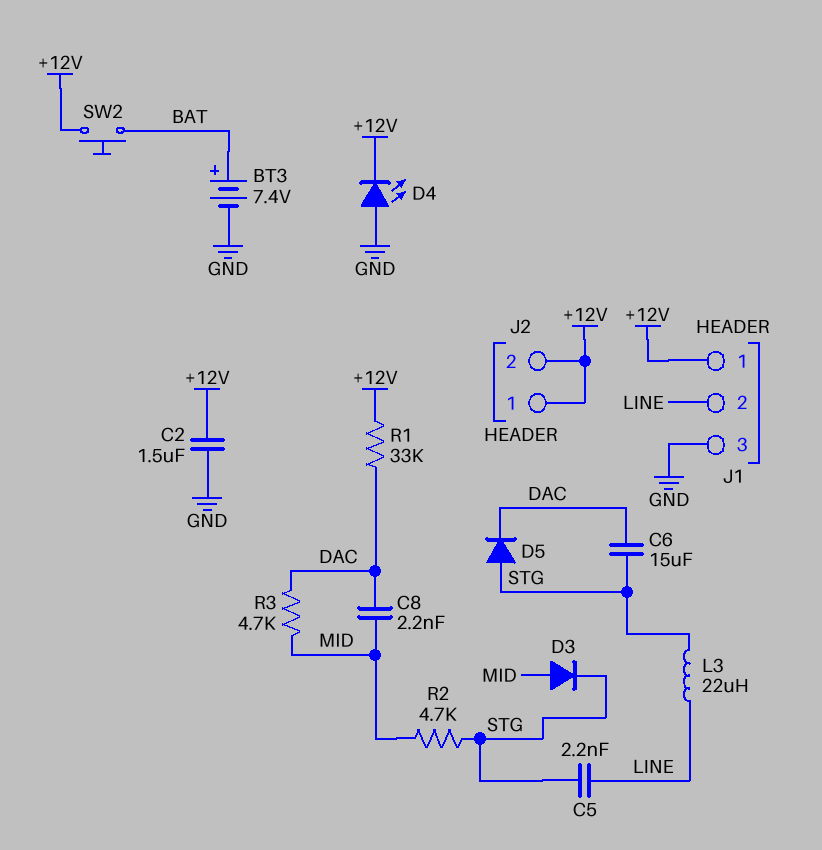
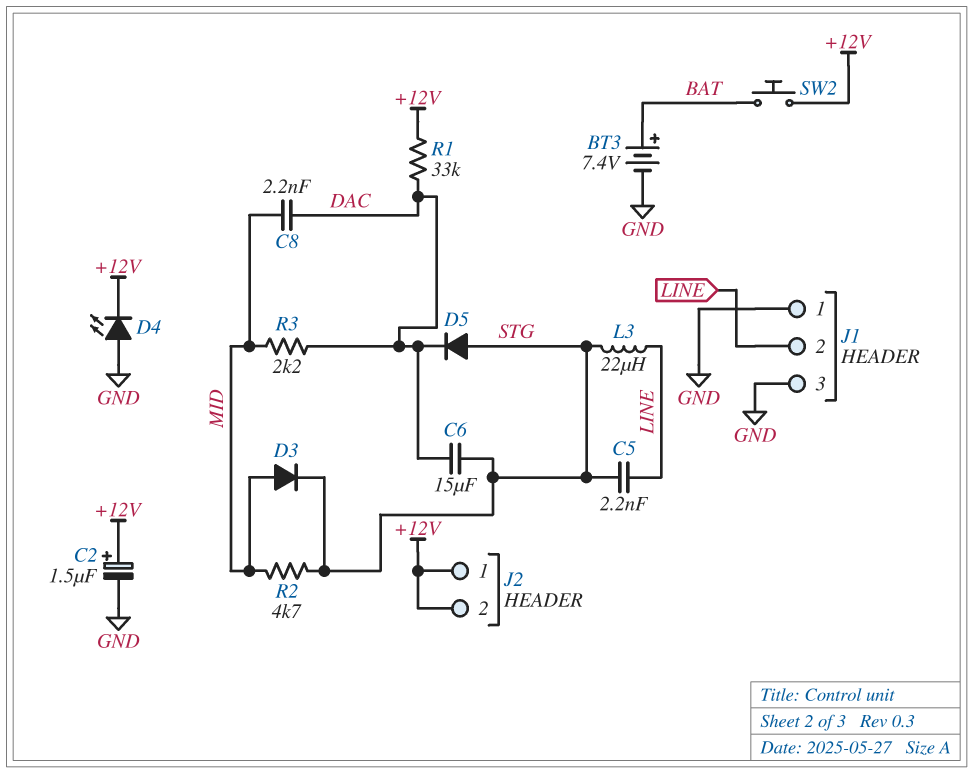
C2: 1.5uF (+12V, GND) -> 1.5uF (plus +12V, minus GND)
J1 pin 1: +12V -> GND
R3: 4.7k (DAC, MID) -> 2.2k (DAC, MID)

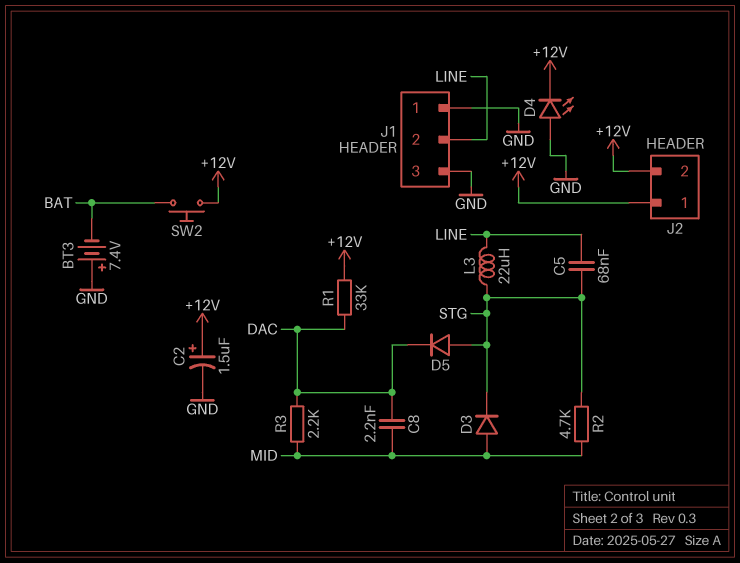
BT3: 7.4V (plus BAT, minus GND) -> 7.4V (plus GND, minus BAT)
C5: 2.2nF (LINE, STG) -> 68nF (LINE, STG)
C6: 15uF (DAC, STG) -> none

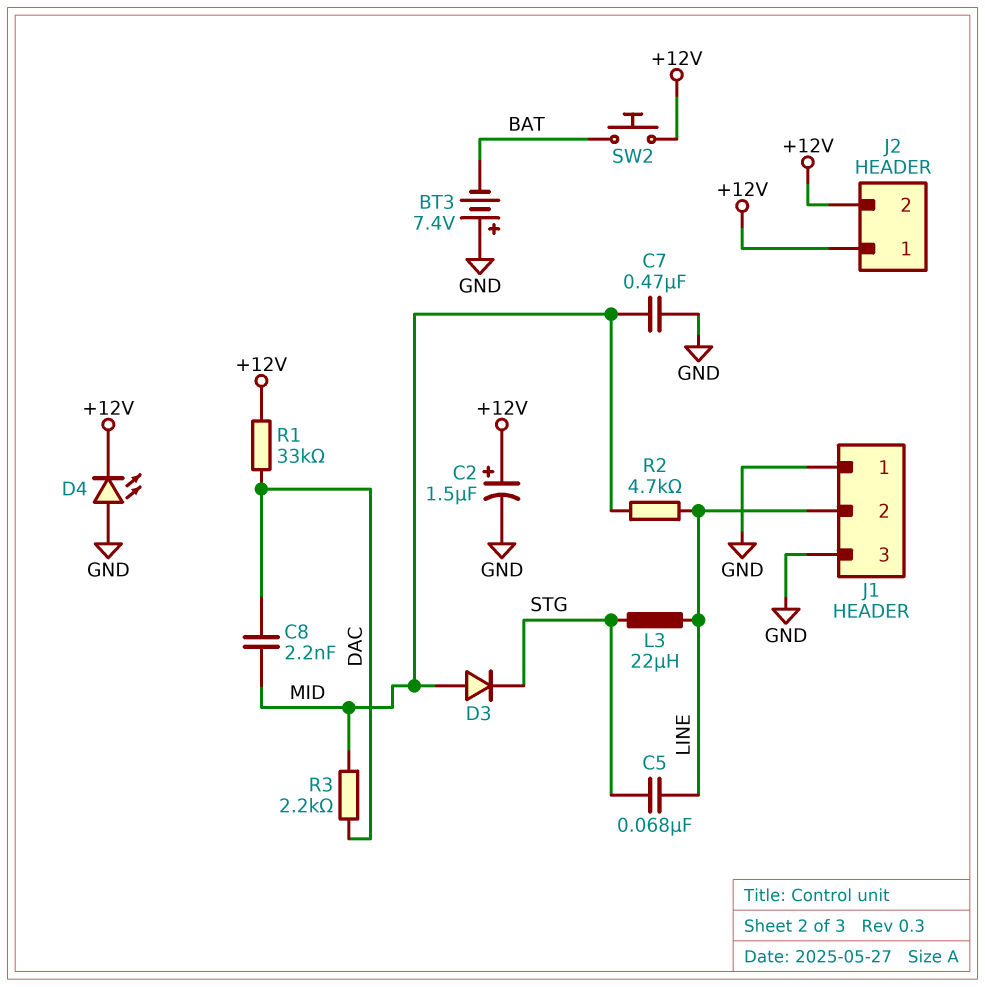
C7: none -> 470nF (GND, MID)
D5: diode (A STG, K DAC) -> none
R2: 4.7k (MID, STG) -> 4.7k (LINE, MID)

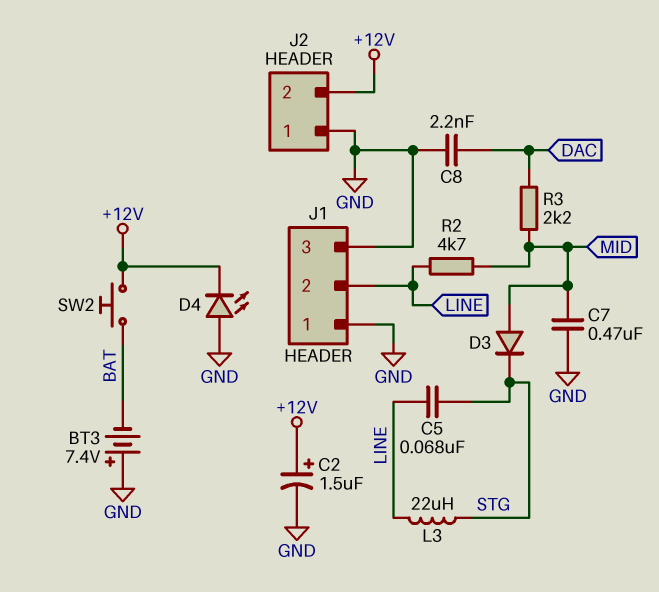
C8: 2.2nF (DAC, MID) -> 2.2nF (DAC, GND)
J2 pin 1: +12V -> GND
R1: 33k (+12V, DAC) -> none

